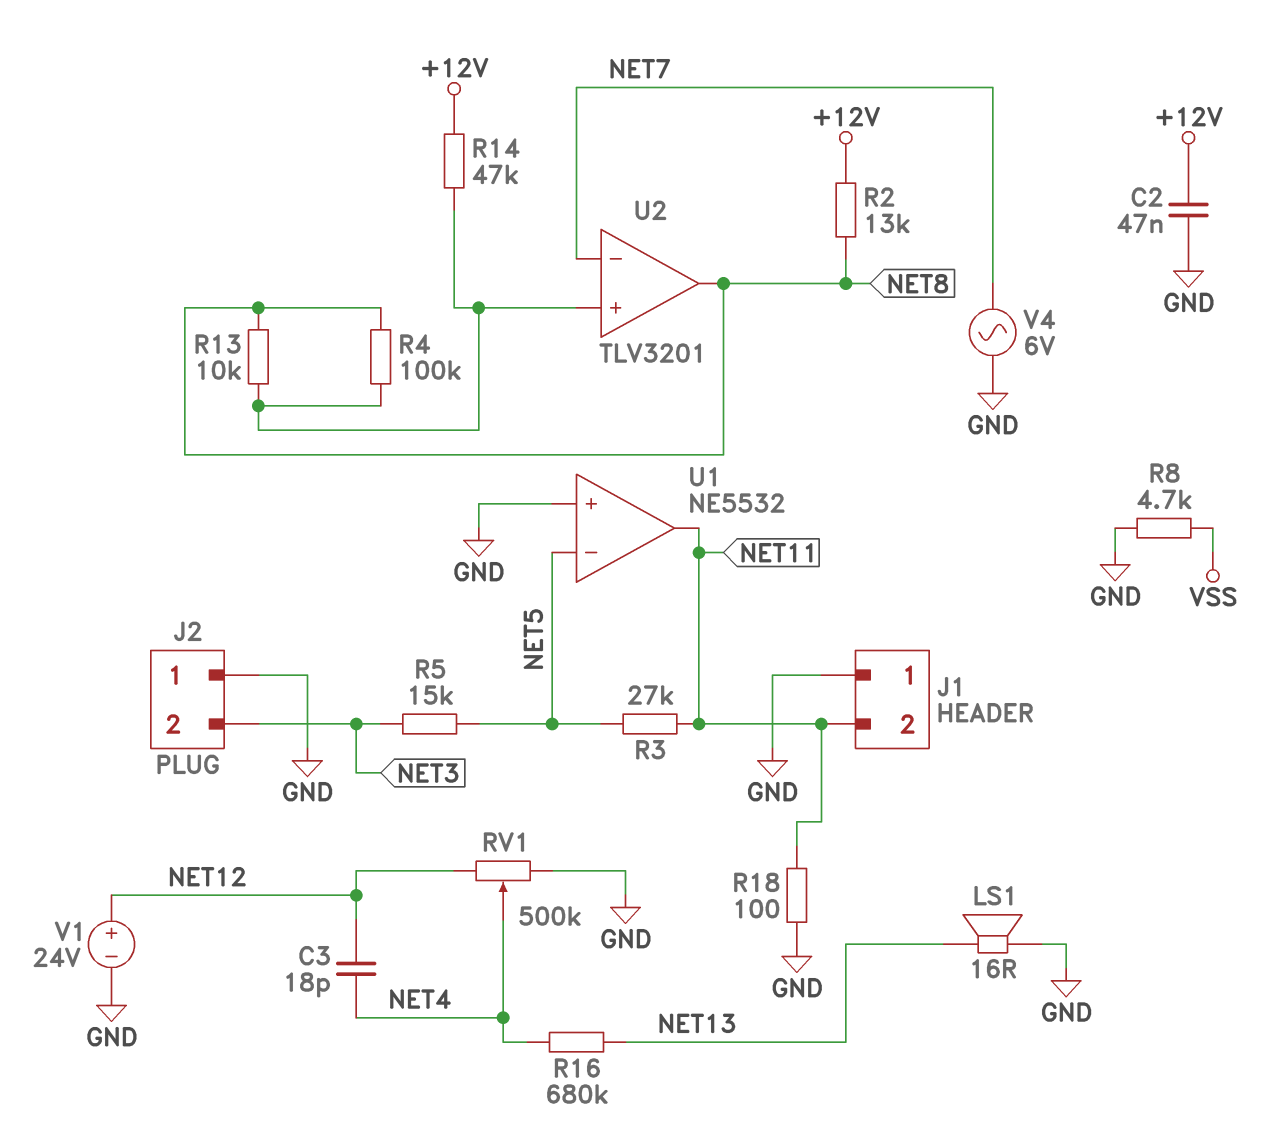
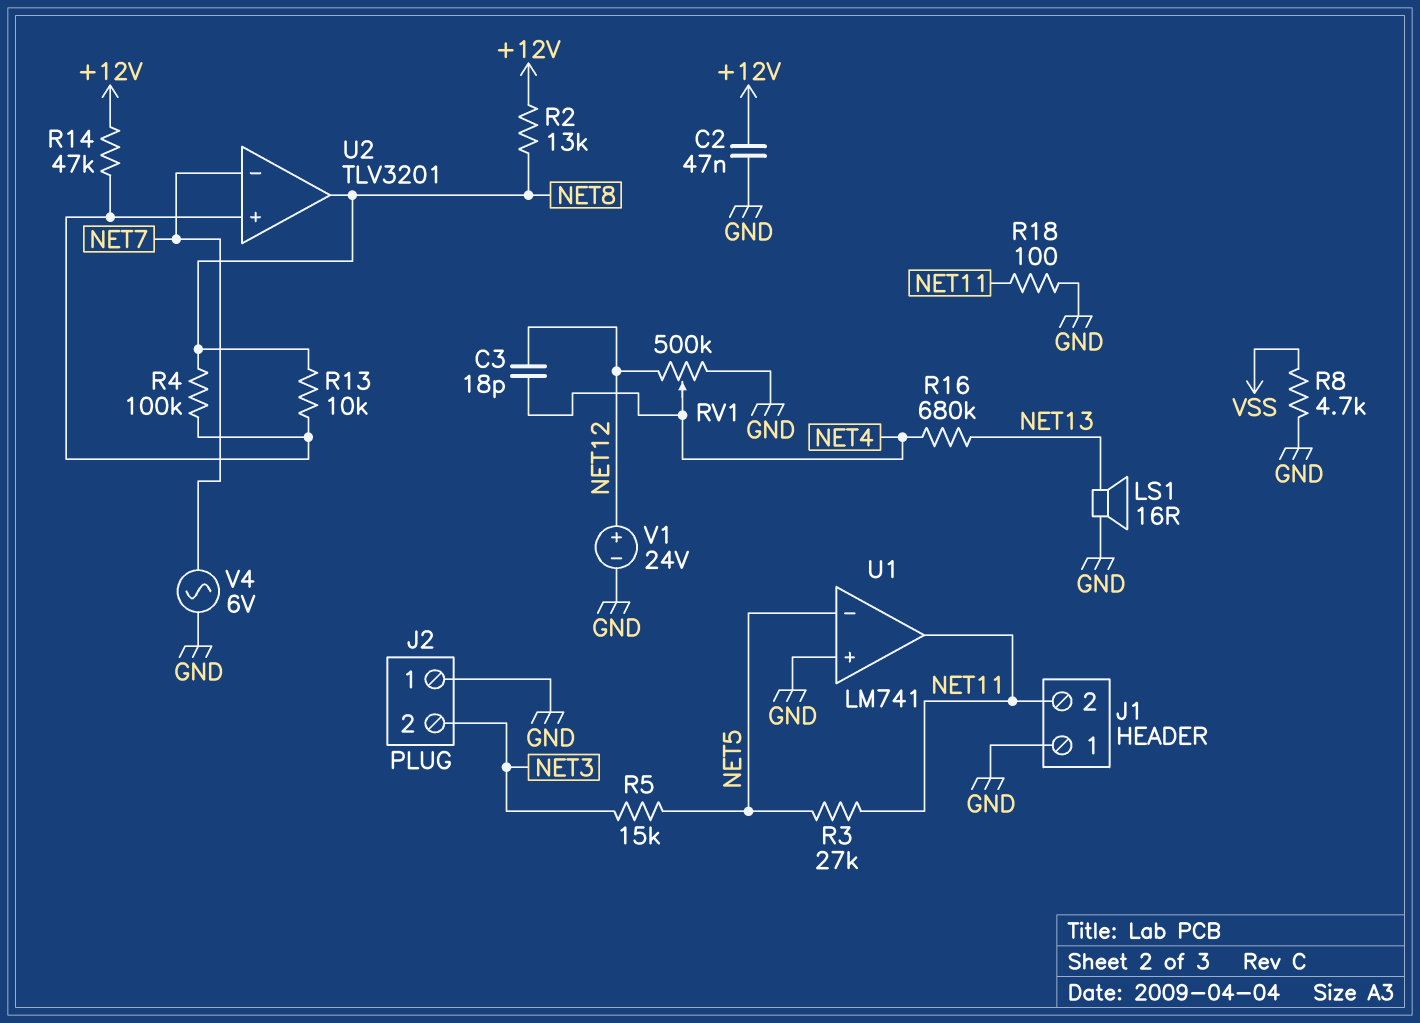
U1: NE5532 -> LM741

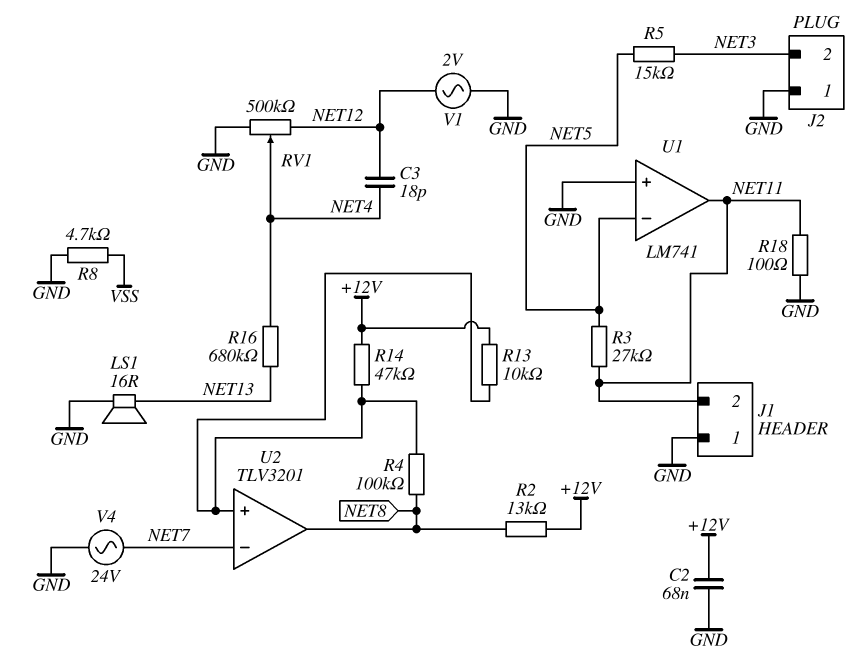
C2: 47nF (+12V, GND) -> 68nF (+12V, GND)
R13: 10k (NET8, U2/in+) -> 10k (+12V, U2/in+)
V1: 24V (plus NET12, minus GND) -> AC 2V (GND, NET12)
V4: AC 6V (GND, NET7) -> AC 24V (GND, NET7)

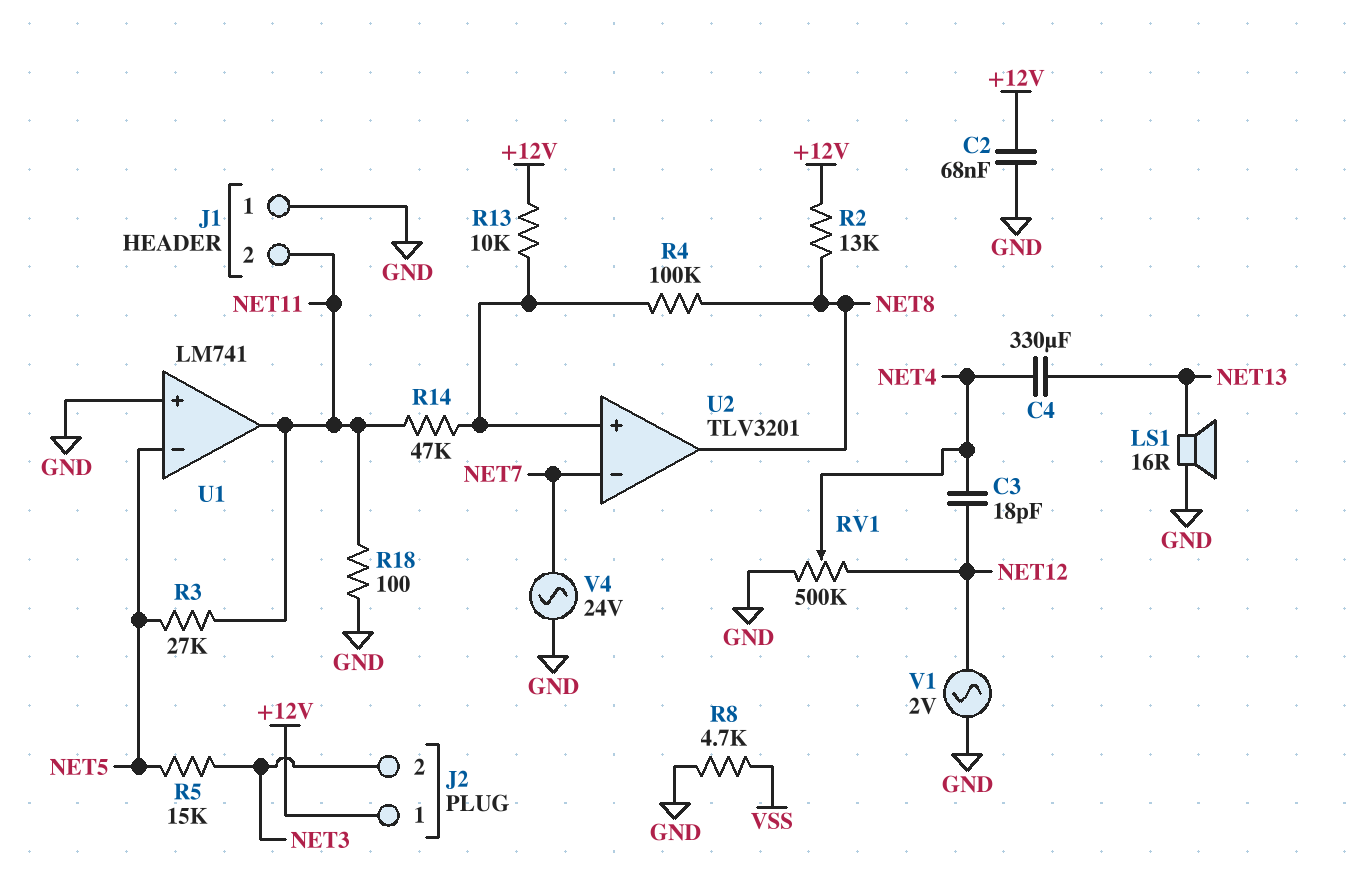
C4: none -> 330uF (NET4, NET13)
J2 pin 1: GND -> +12V
R14: 47k (+12V, U2/in+) -> 47k (NET11, U2/in+)
R16: 680k (NET4, NET13) -> none

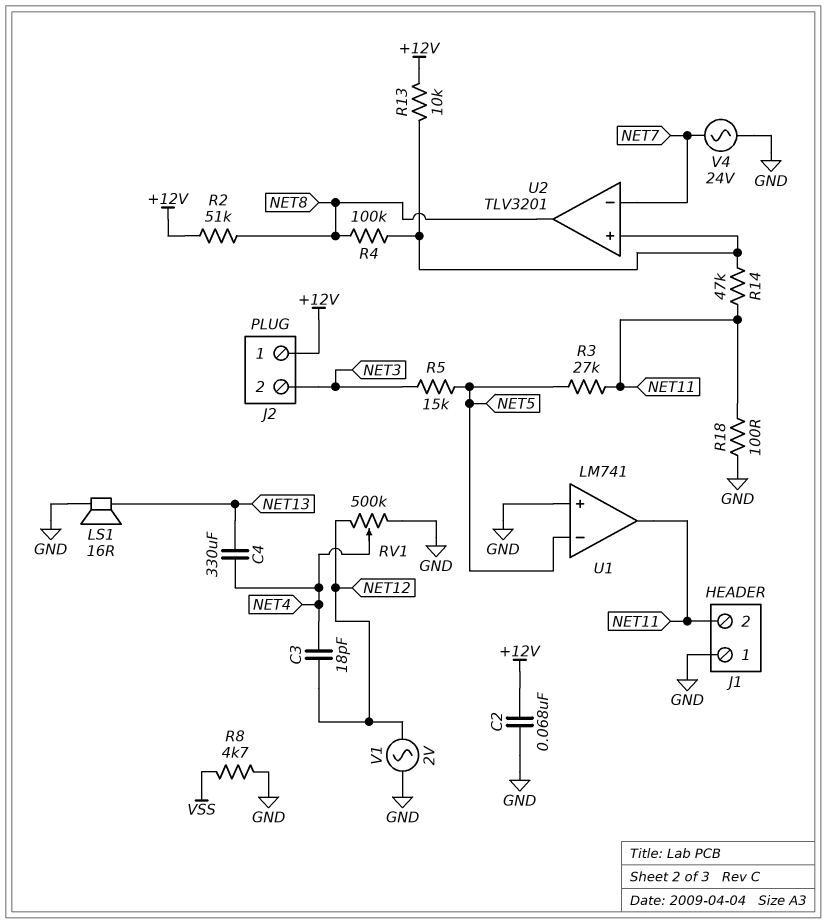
R2: 13k (+12V, NET8) -> 51k (+12V, NET8)

